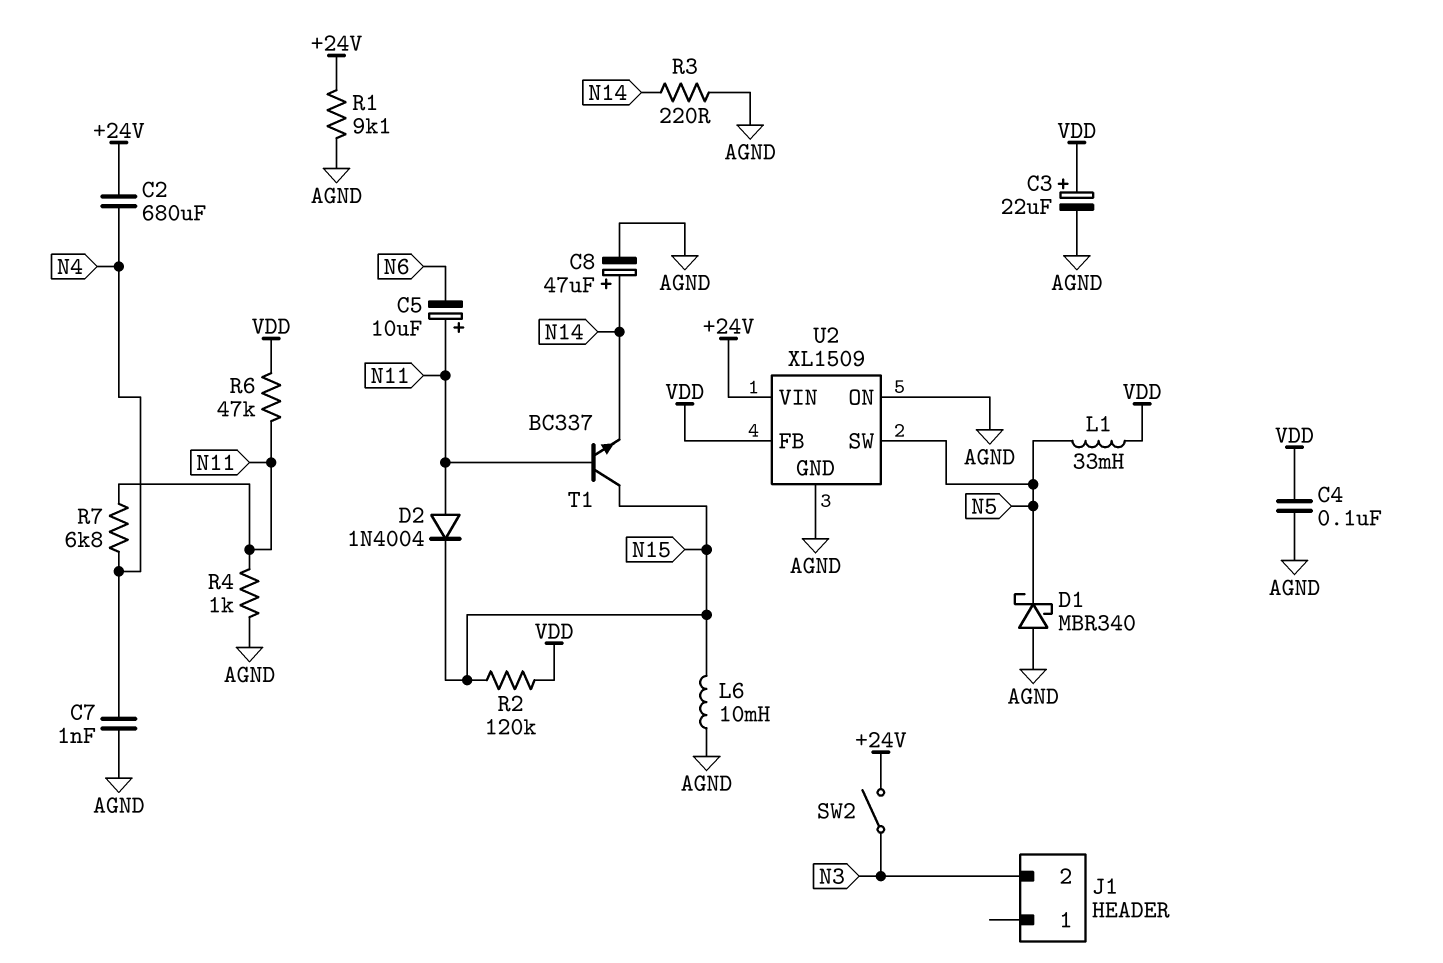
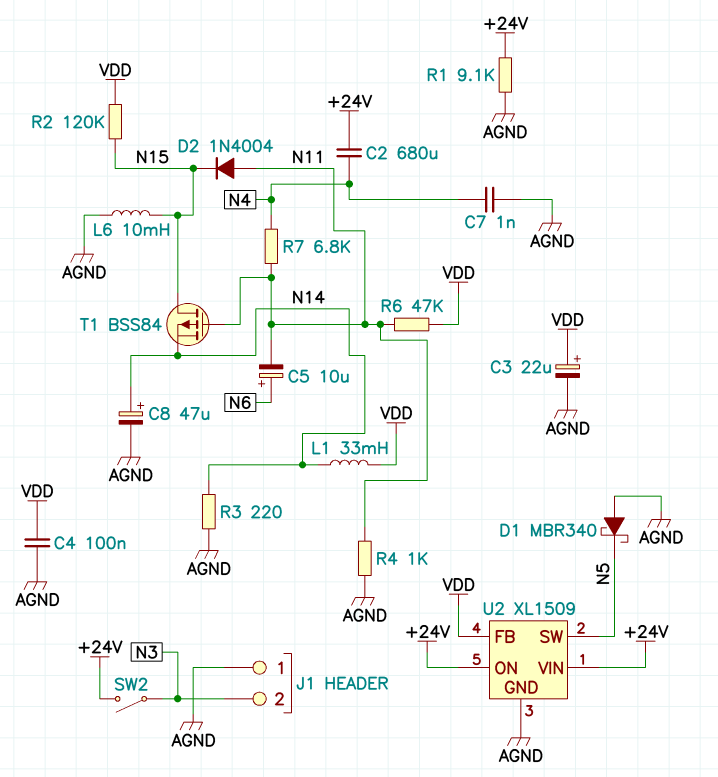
C5: 10uF (plus N11, minus N6) -> 10uF (plus N6, minus N11)
J1 pin 1: none -> AGND
L1: 33mH (N5, VDD) -> 33mH (N14, VDD)
T1: NPN BC337 (B N11, C N15, E N14) -> PMOS BSS84 (G N11, D N15, S N14)
U2 pin ON: AGND -> +24V

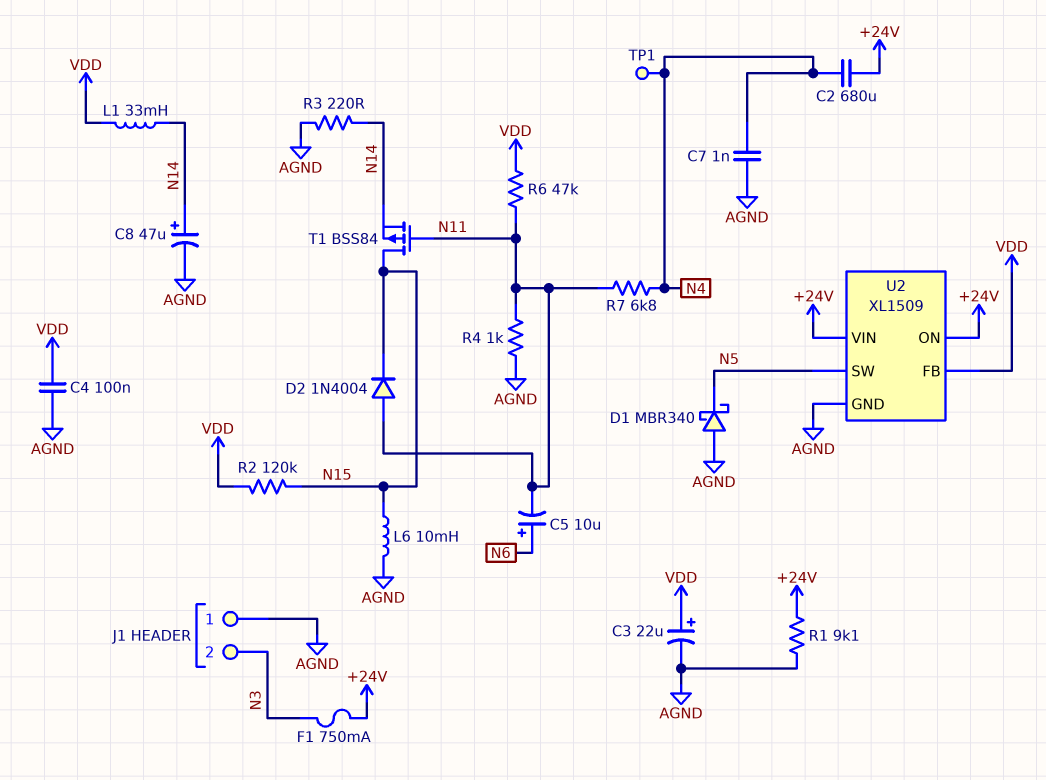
F1: none -> 750mA (+24V, N3)
SW2: switch (+24V, N3) -> none
TP1: none -> test point (N4)

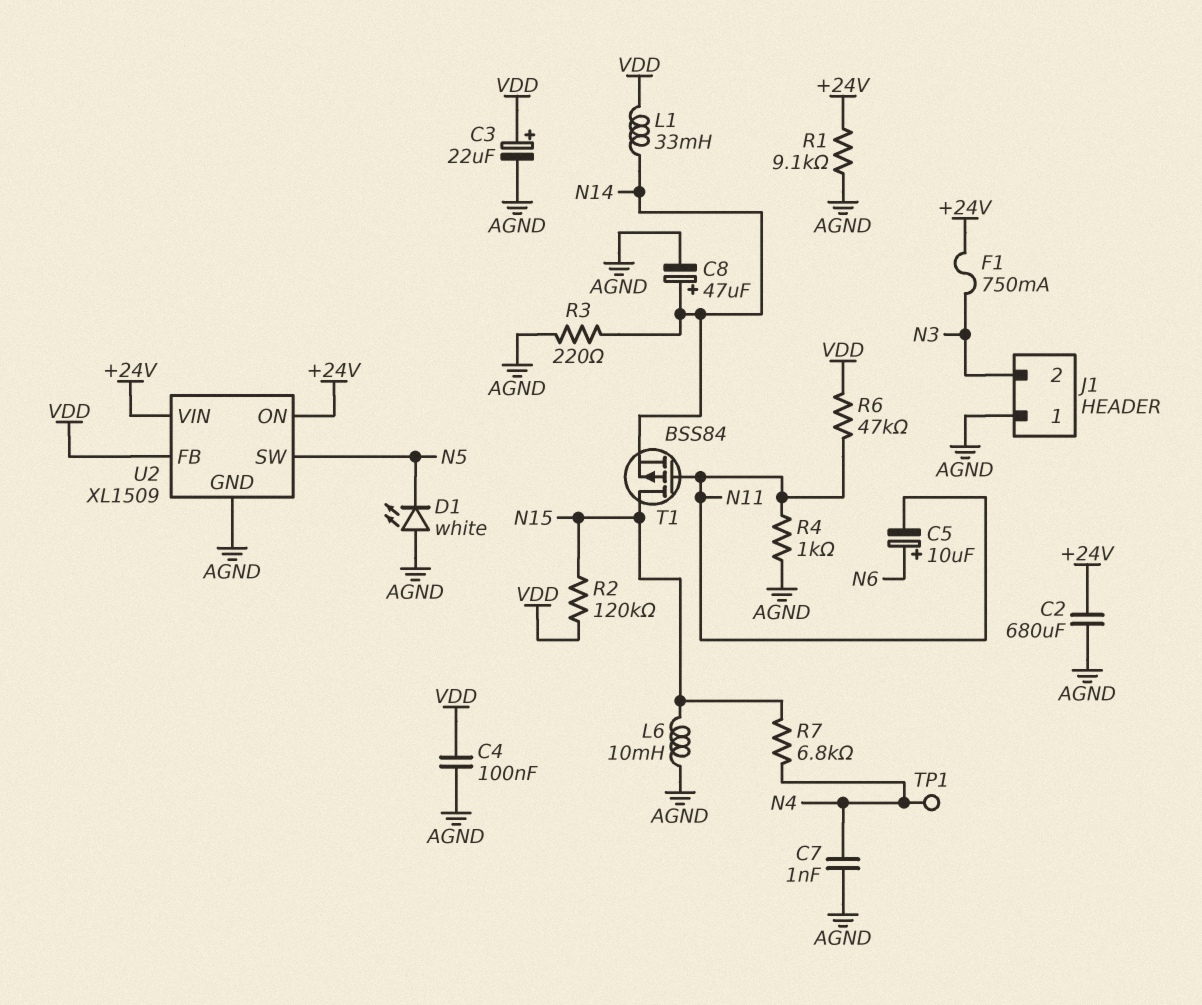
C2: 680uF (+24V, N4) -> 680uF (+24V, AGND)
D1: schottky MBR340 (A AGND, K N5) -> LED white (A AGND, K N5)
D2: diode 1N4004 (A N11, K N15) -> none
R7: 6.8k (N4, N11) -> 6.8k (N4, N15)

